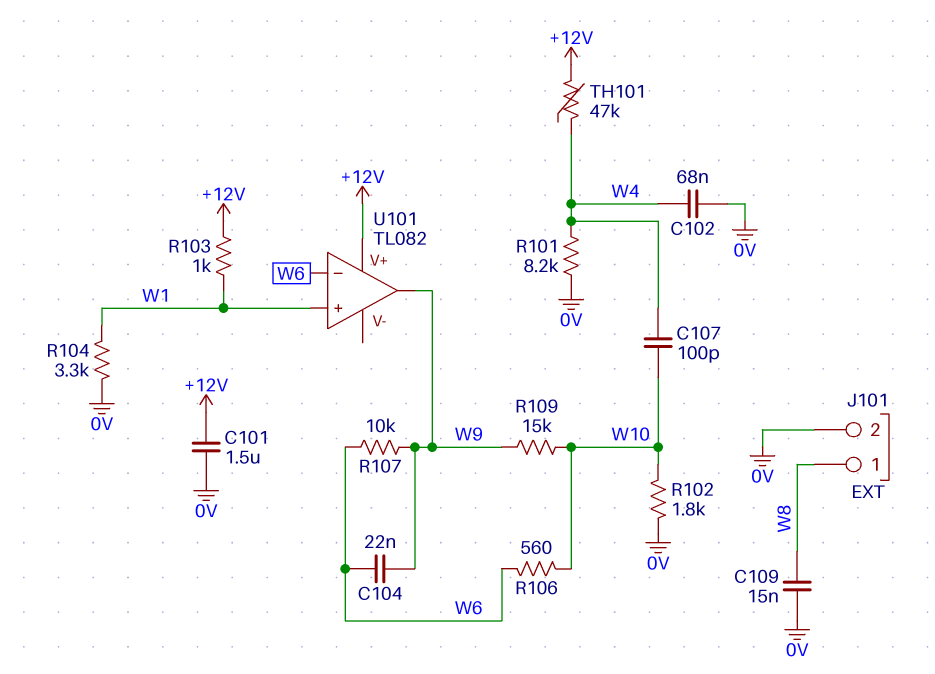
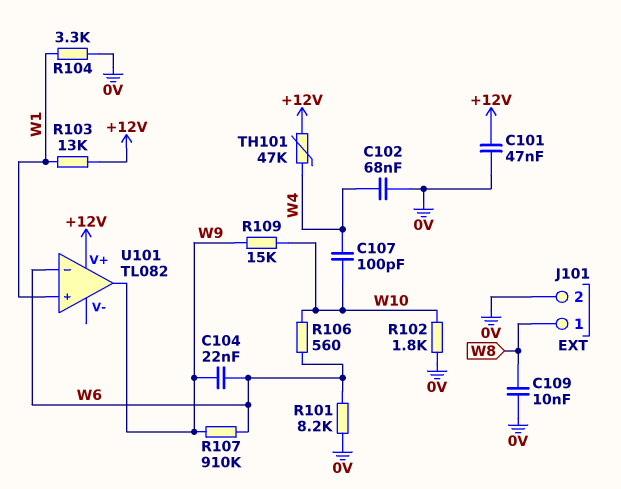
C101: 1.5uF (+12V, 0V) -> 47nF (+12V, 0V)
C109: 15nF (0V, W8) -> 10nF (0V, W8)
R101: 8.2k (0V, W4) -> 8.2k (0V, W6)
R103: 1k (+12V, W1) -> 13k (+12V, W1)
R107: 10k (W6, W9) -> 910k (W6, W9)

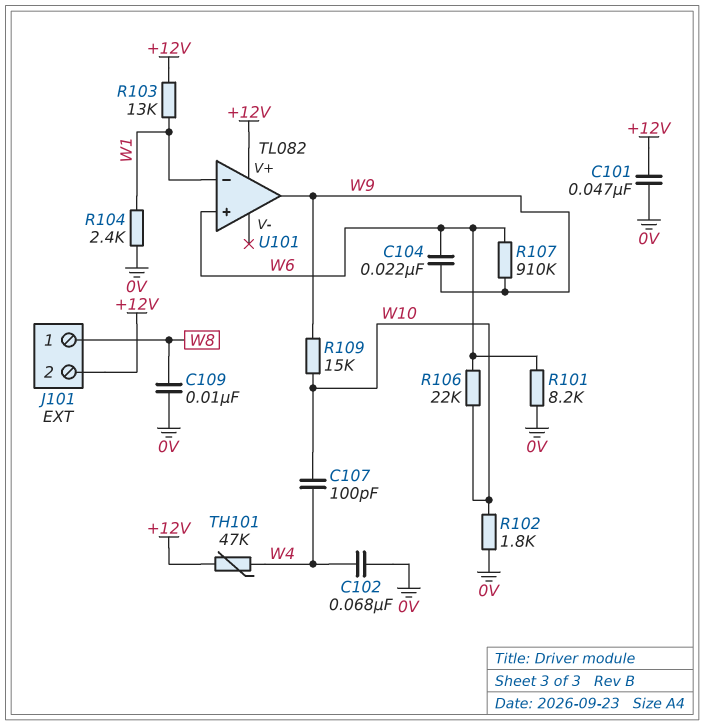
J101 pin 2: 0V -> +12V
R104: 3.3k (0V, W1) -> 2.4k (0V, W1)
R106: 560 (W6, W10) -> 22k (W6, W10)
U101 pin in+: W1 -> W6
U101 pin in-: W6 -> W1

